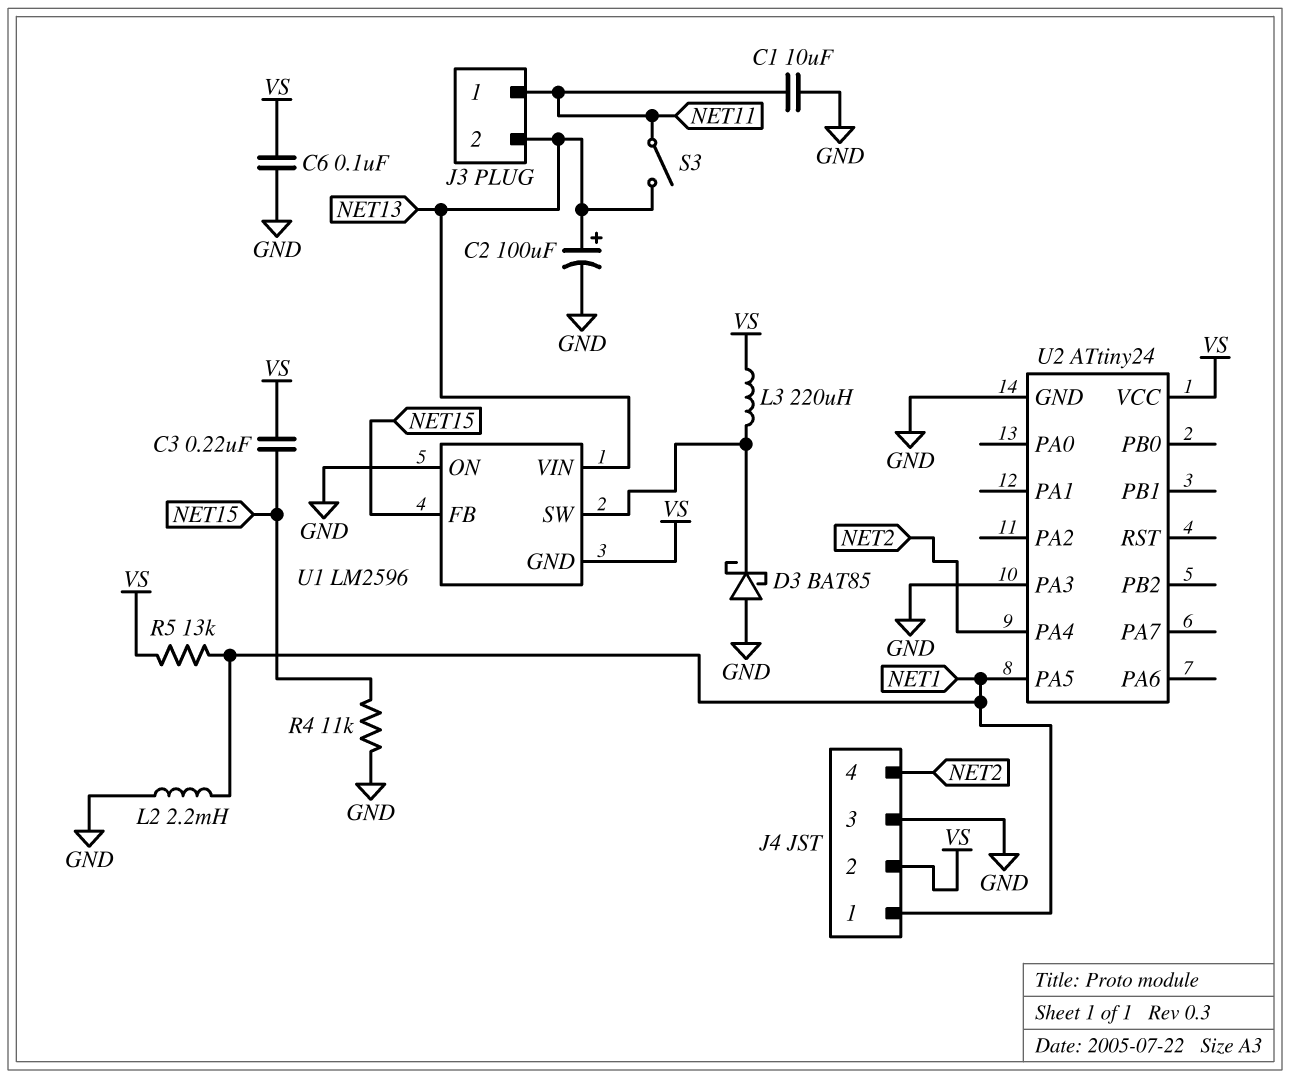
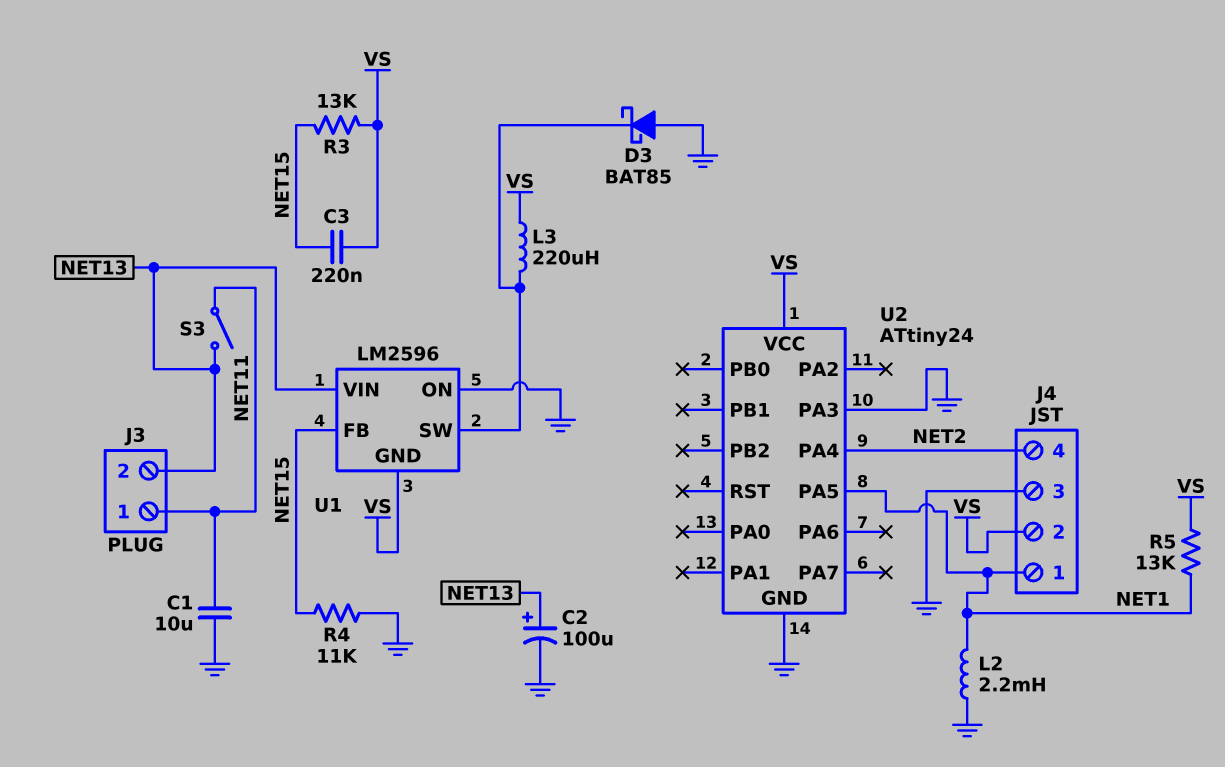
C6: 100nF (GND, VS) -> none
R3: none -> 13k (NET15, VS)

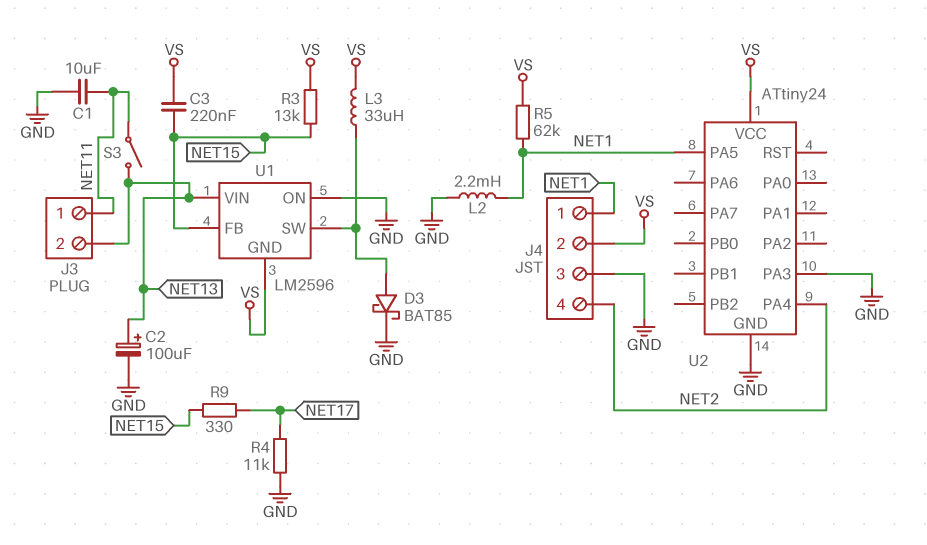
D3: schottky BAT85 (A GND, K U1/SW) -> schottky BAT85 (A U1/SW, K GND)
L3: 220uH (U1/SW, VS) -> 33uH (U1/SW, VS)
R4: 11k (GND, NET15) -> 11k (GND, NET17)
R5: 13k (NET1, VS) -> 62k (NET1, VS)
R9: none -> 330 (NET15, NET17)

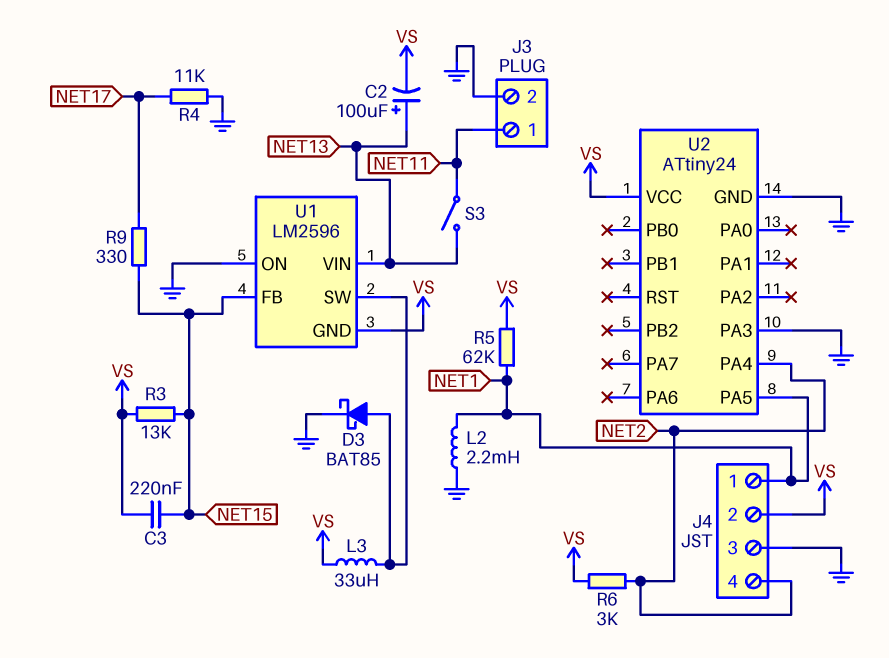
C1: 10uF (GND, NET11) -> none
C2: 100uF (plus NET13, minus GND) -> 100uF (plus NET13, minus VS)
J3 pin 2: NET13 -> GND
R6: none -> 3k (NET2, VS)

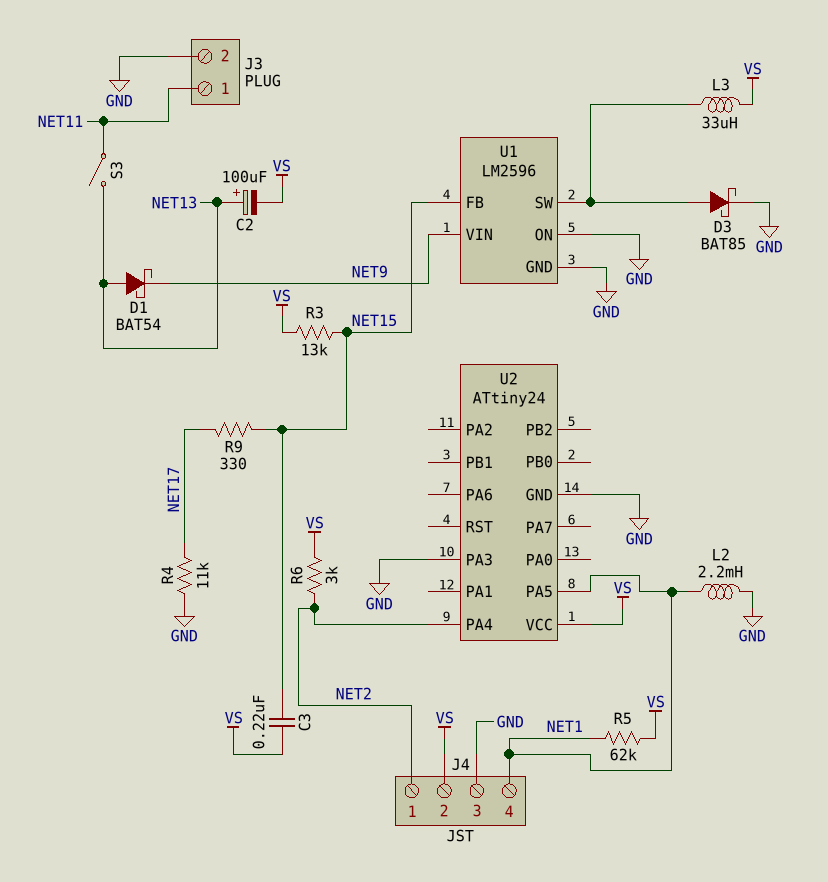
D1: none -> schottky BAT54 (A NET13, K NET9)
J4 pin 1: NET1 -> NET2
J4 pin 4: NET2 -> NET1
U1 pin GND: VS -> GND
U1 pin VIN: NET13 -> NET9

